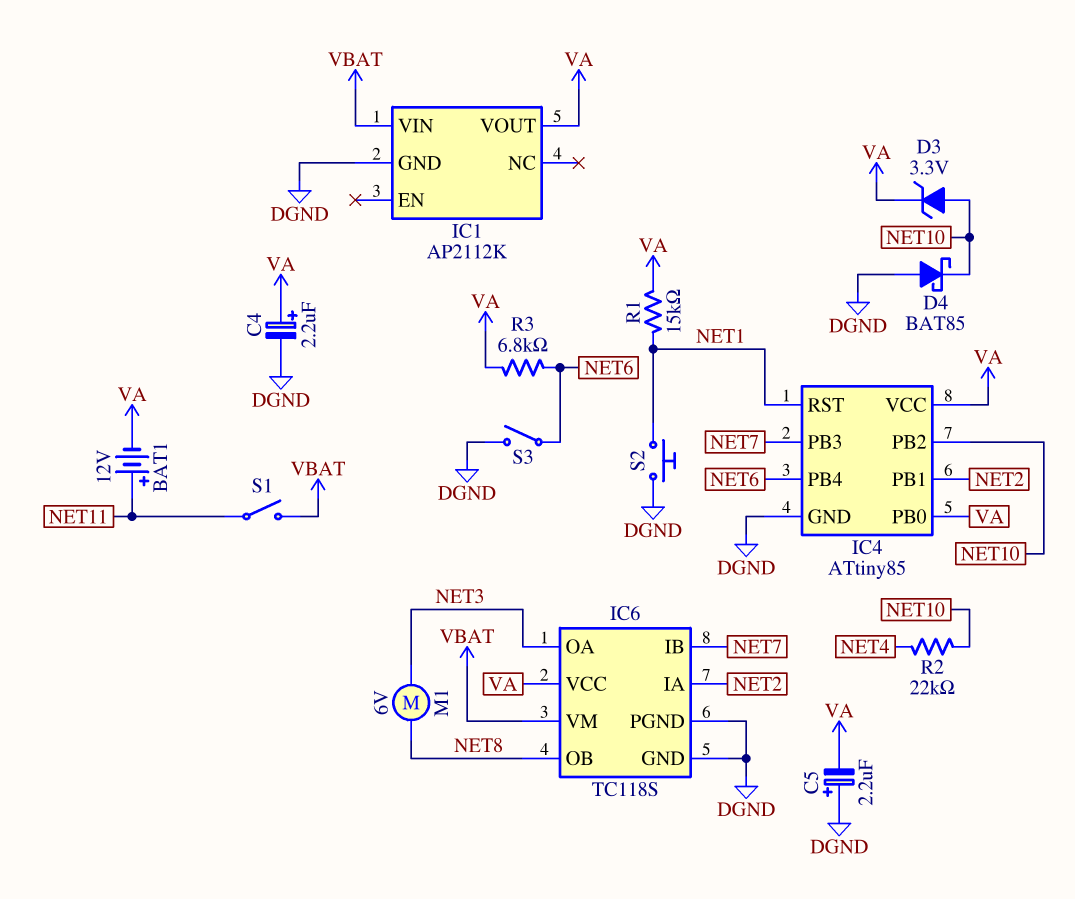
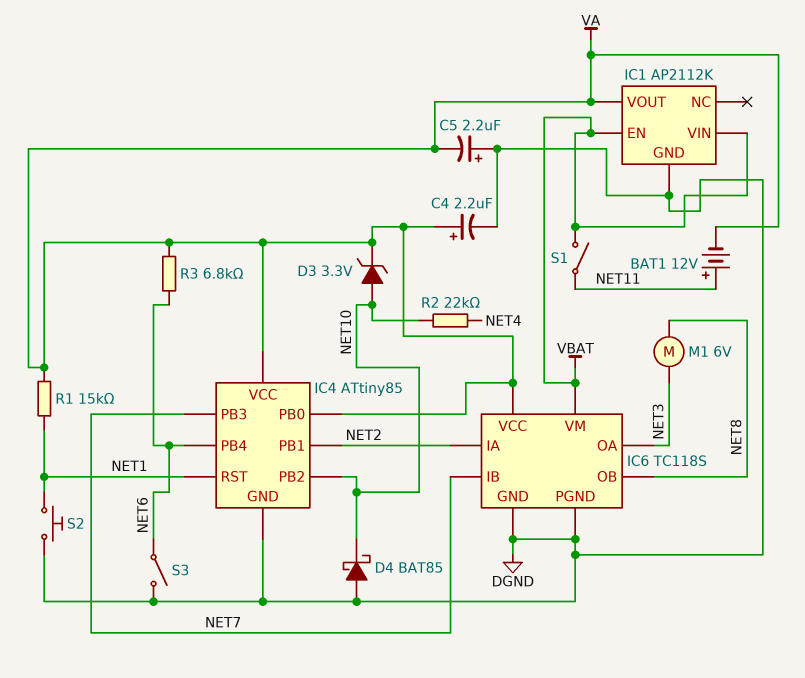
IC1 pin EN: none -> VBAT

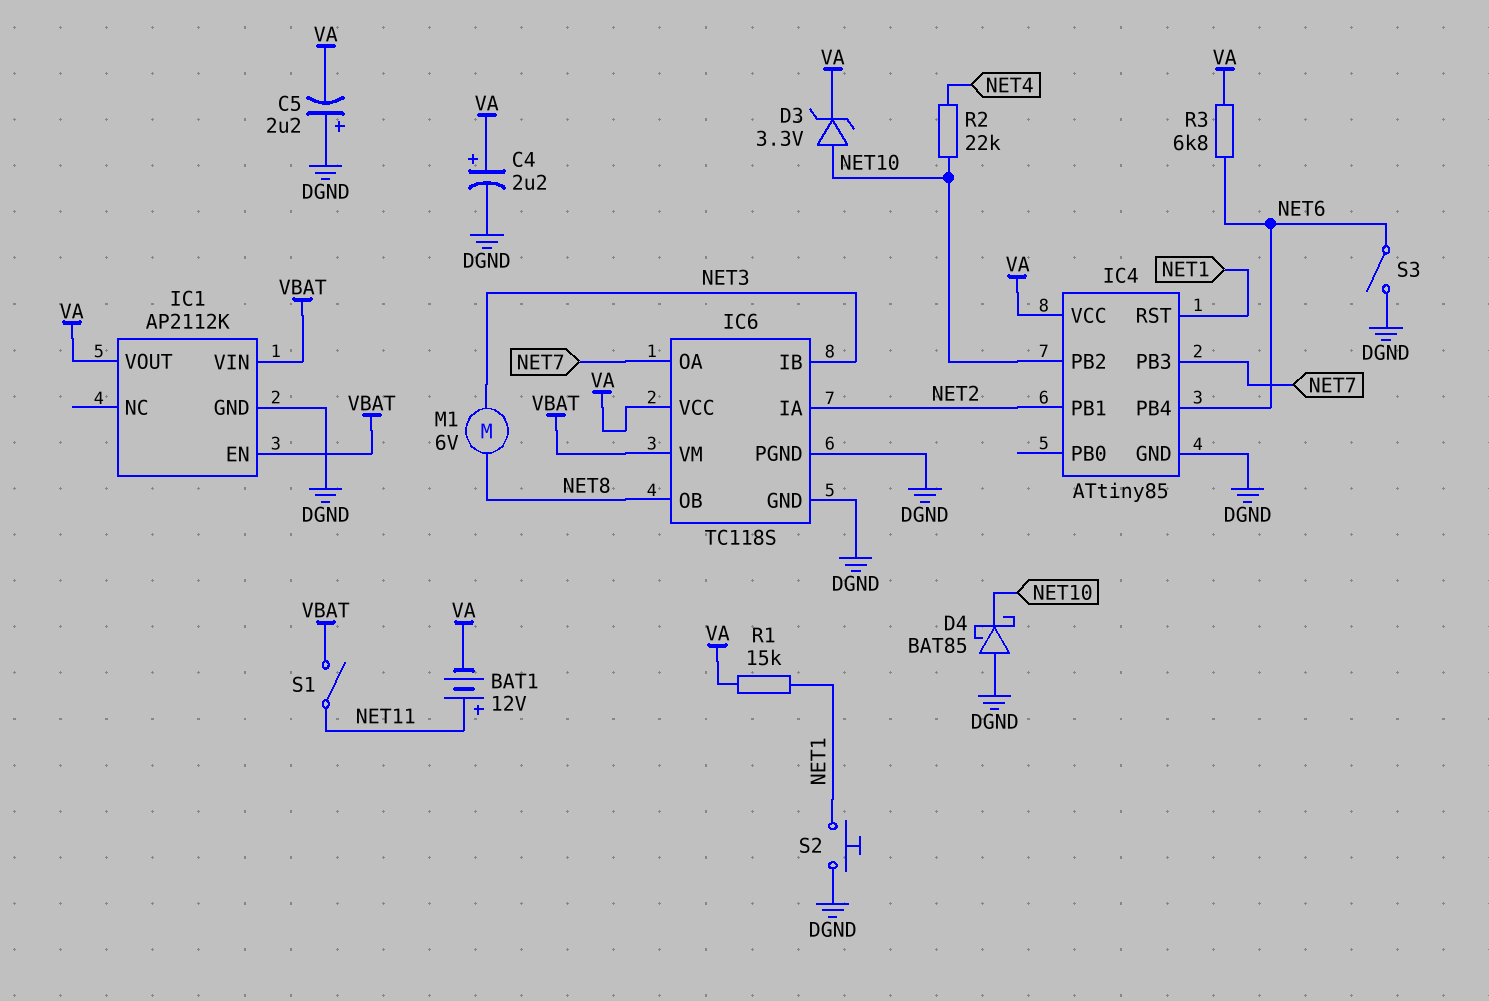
IC4 pin PB0: VA -> none
IC6 pin IB: NET7 -> NET3
IC6 pin OA: NET3 -> NET7

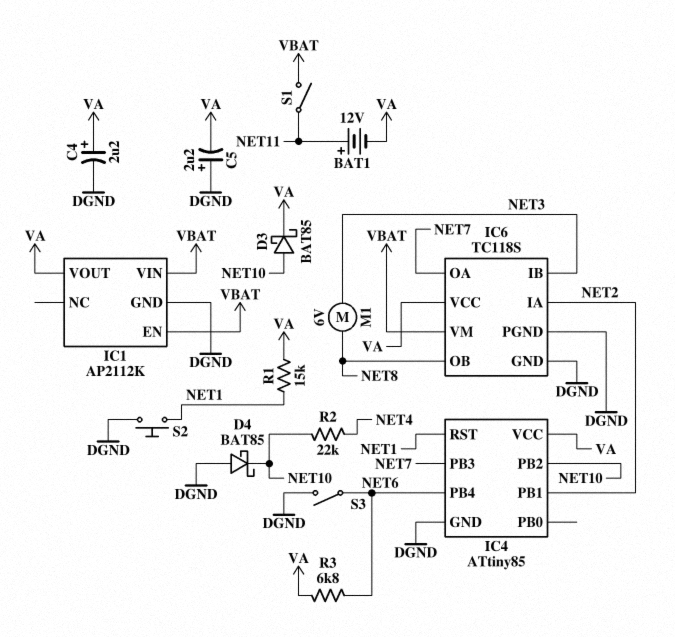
D3: zener 3.3V (A NET10, K VA) -> schottky BAT85 (A NET10, K VA)

